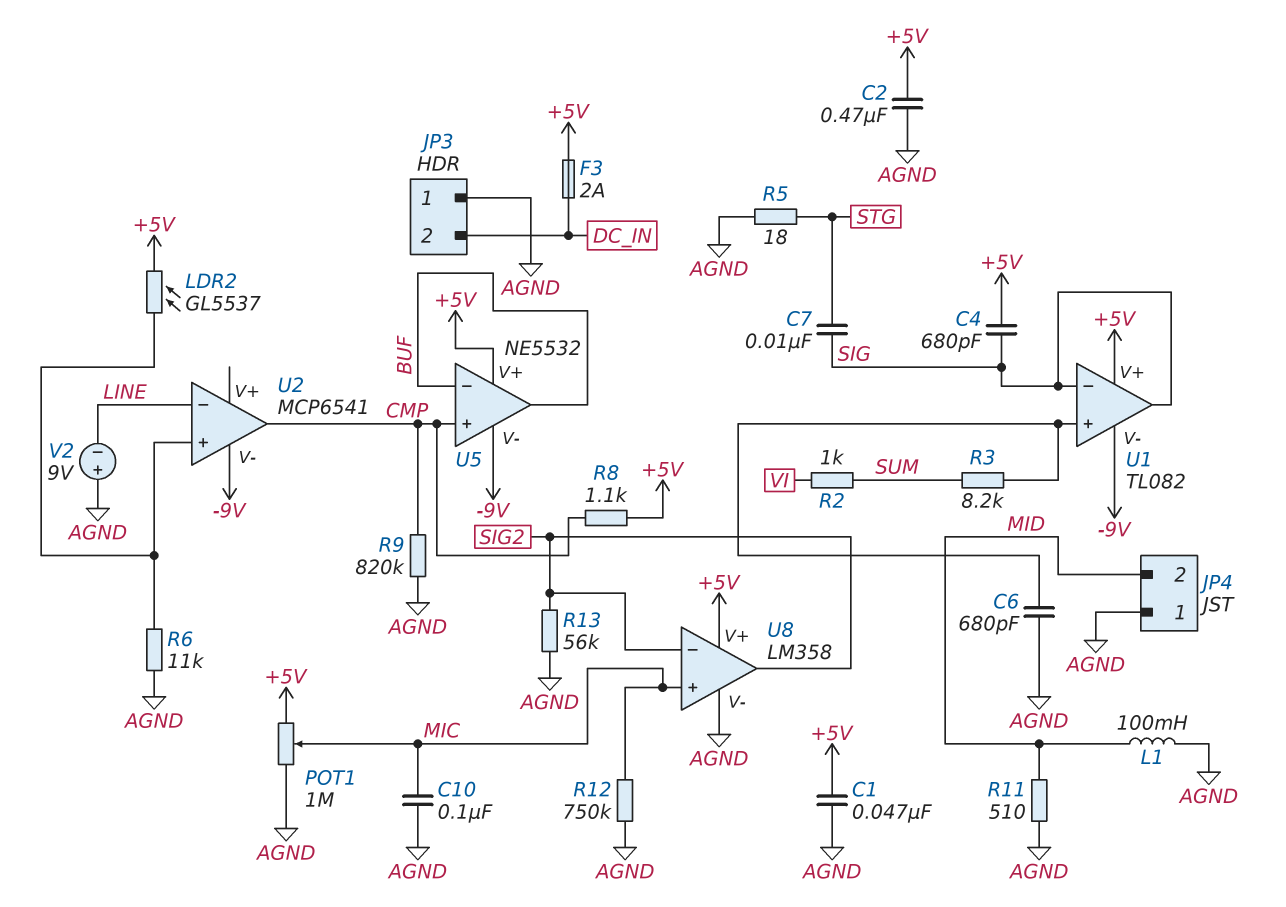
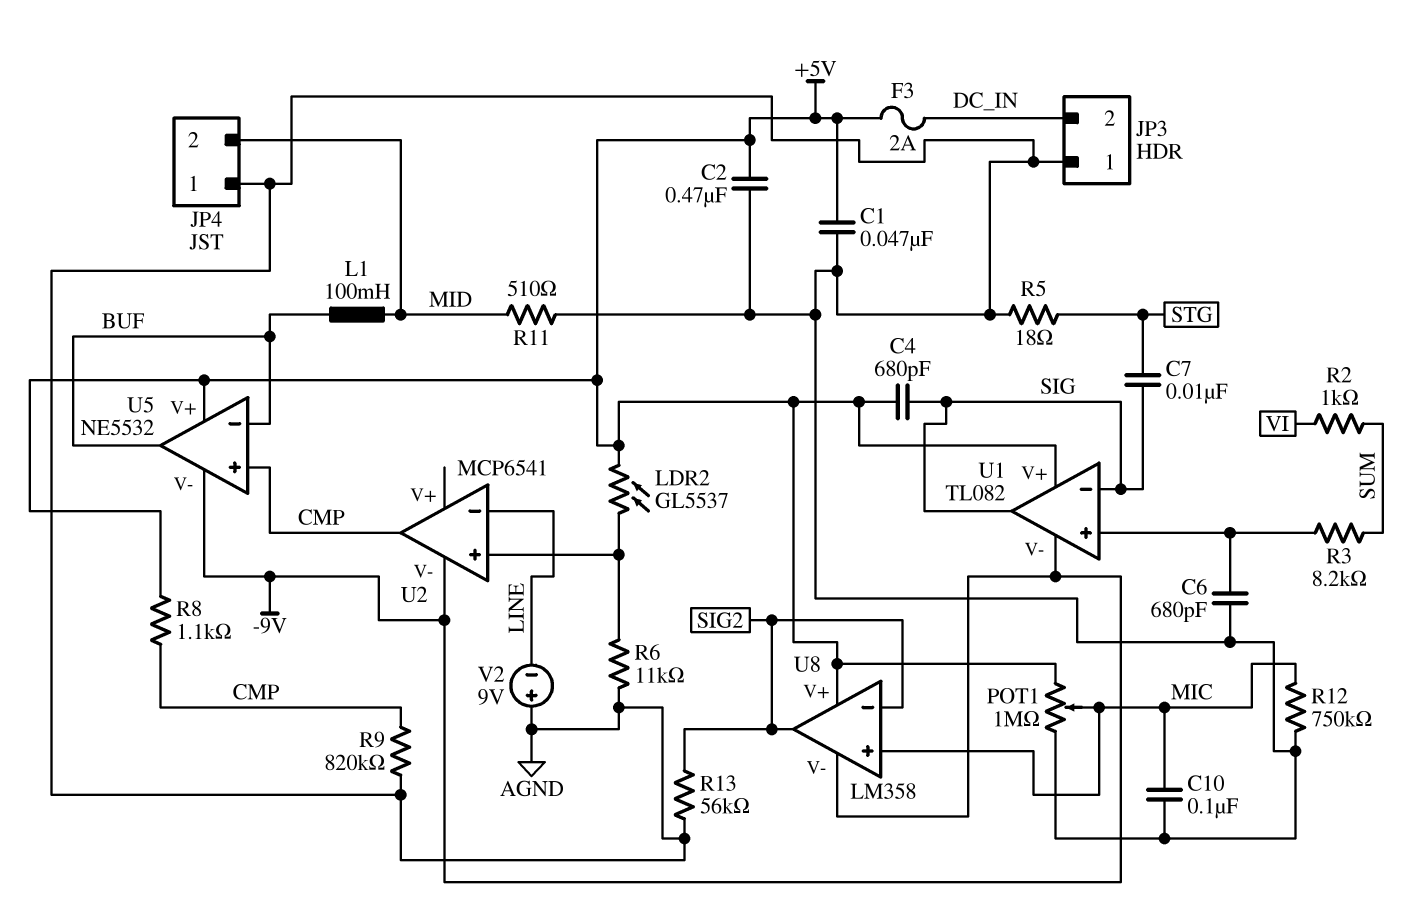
L1: 100mH (AGND, MID) -> 100mH (BUF, MID)
U8 pin V-: AGND -> -9V

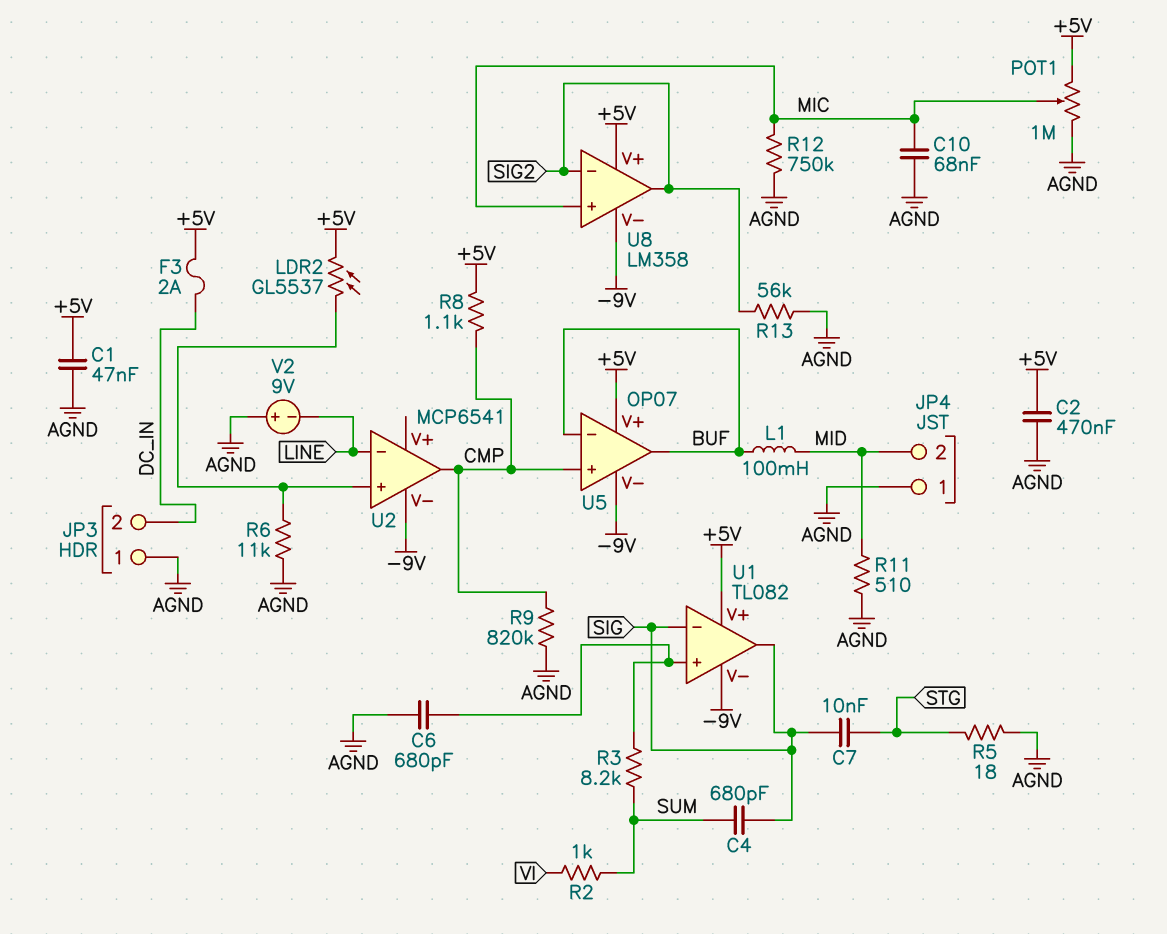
C4: 680pF (+5V, SIG) -> 680pF (SIG, SUM)
C10: 100nF (AGND, MIC) -> 68nF (AGND, MIC)
U5: NE5532 -> OP07

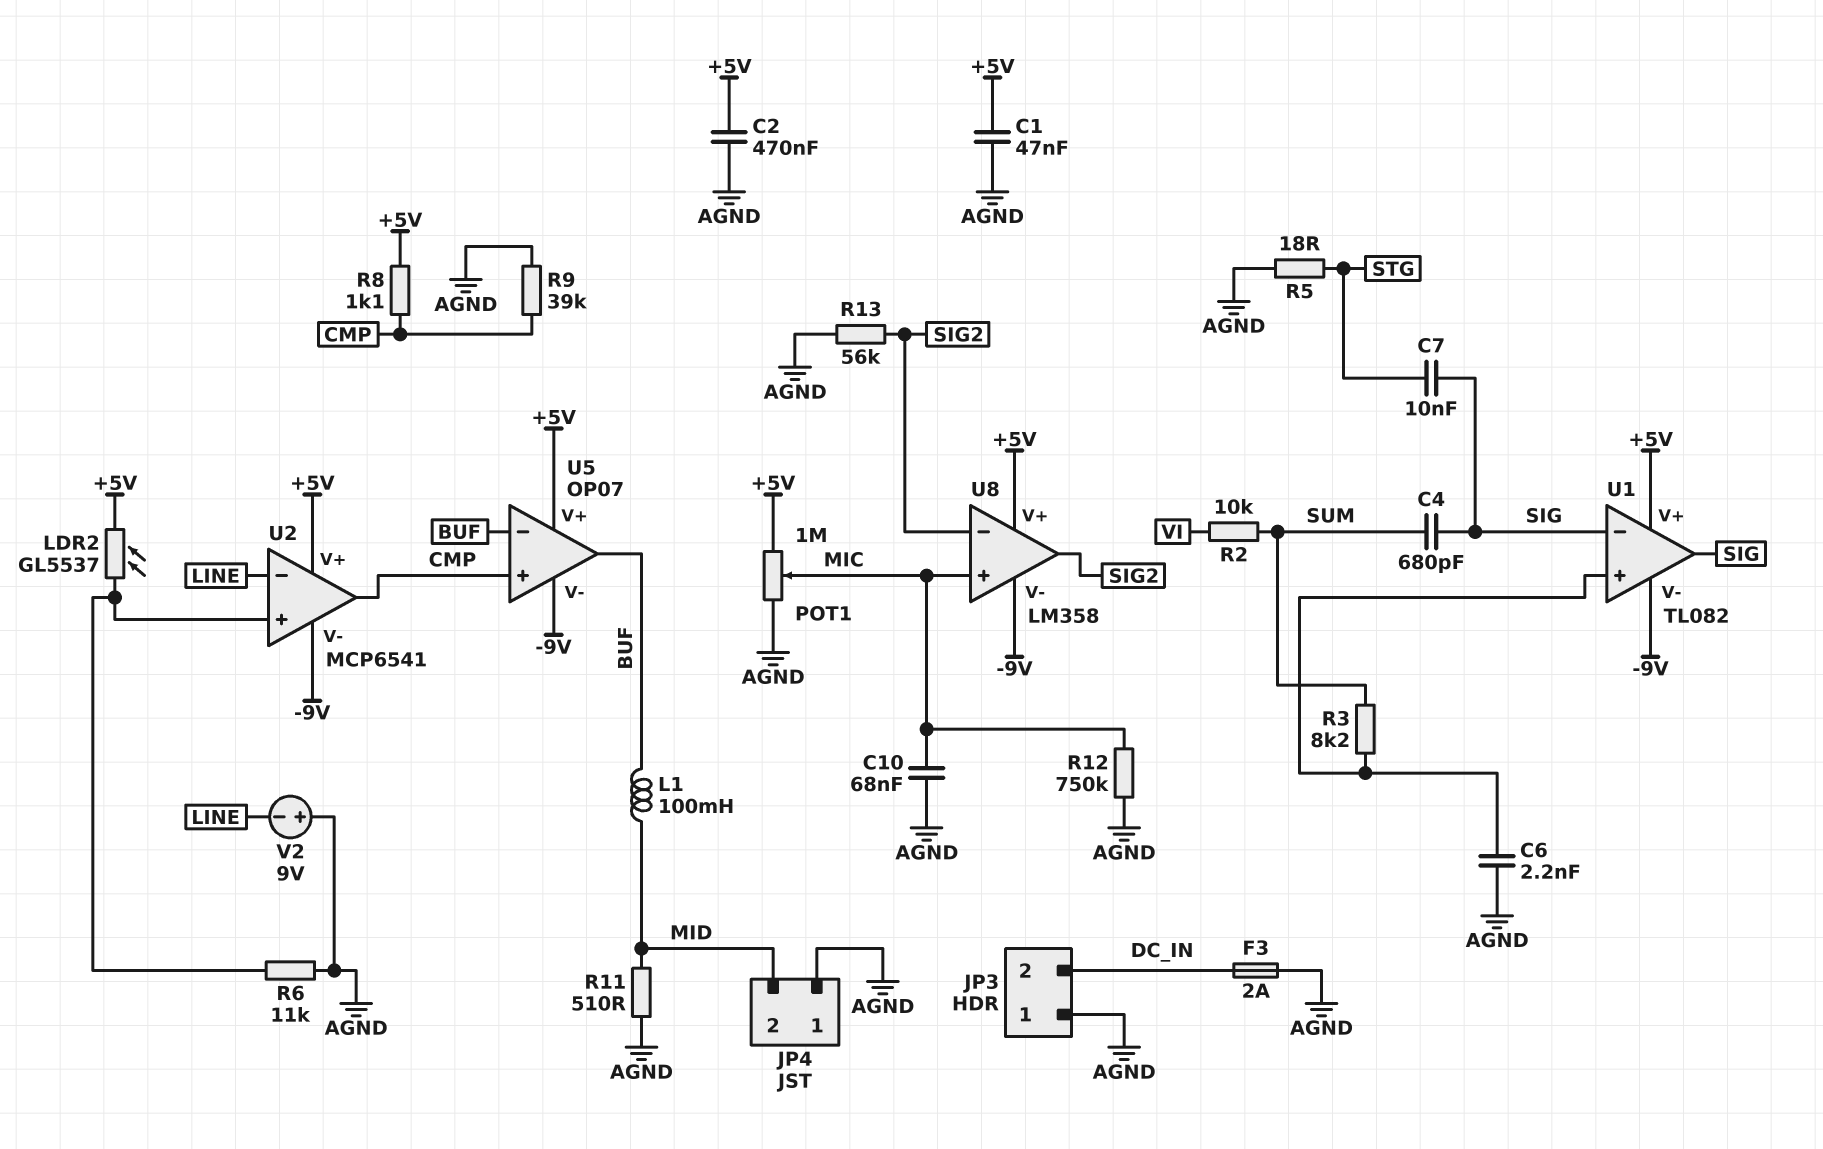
C6: 680pF (AGND, U1/in+) -> 2.2nF (AGND, U1/in+)
F3: 2A (+5V, DC_IN) -> 2A (AGND, DC_IN)
R2: 1k (SUM, VI) -> 10k (SUM, VI)
R9: 820k (AGND, CMP) -> 39k (AGND, CMP)
U2 pin V+: none -> +5V

